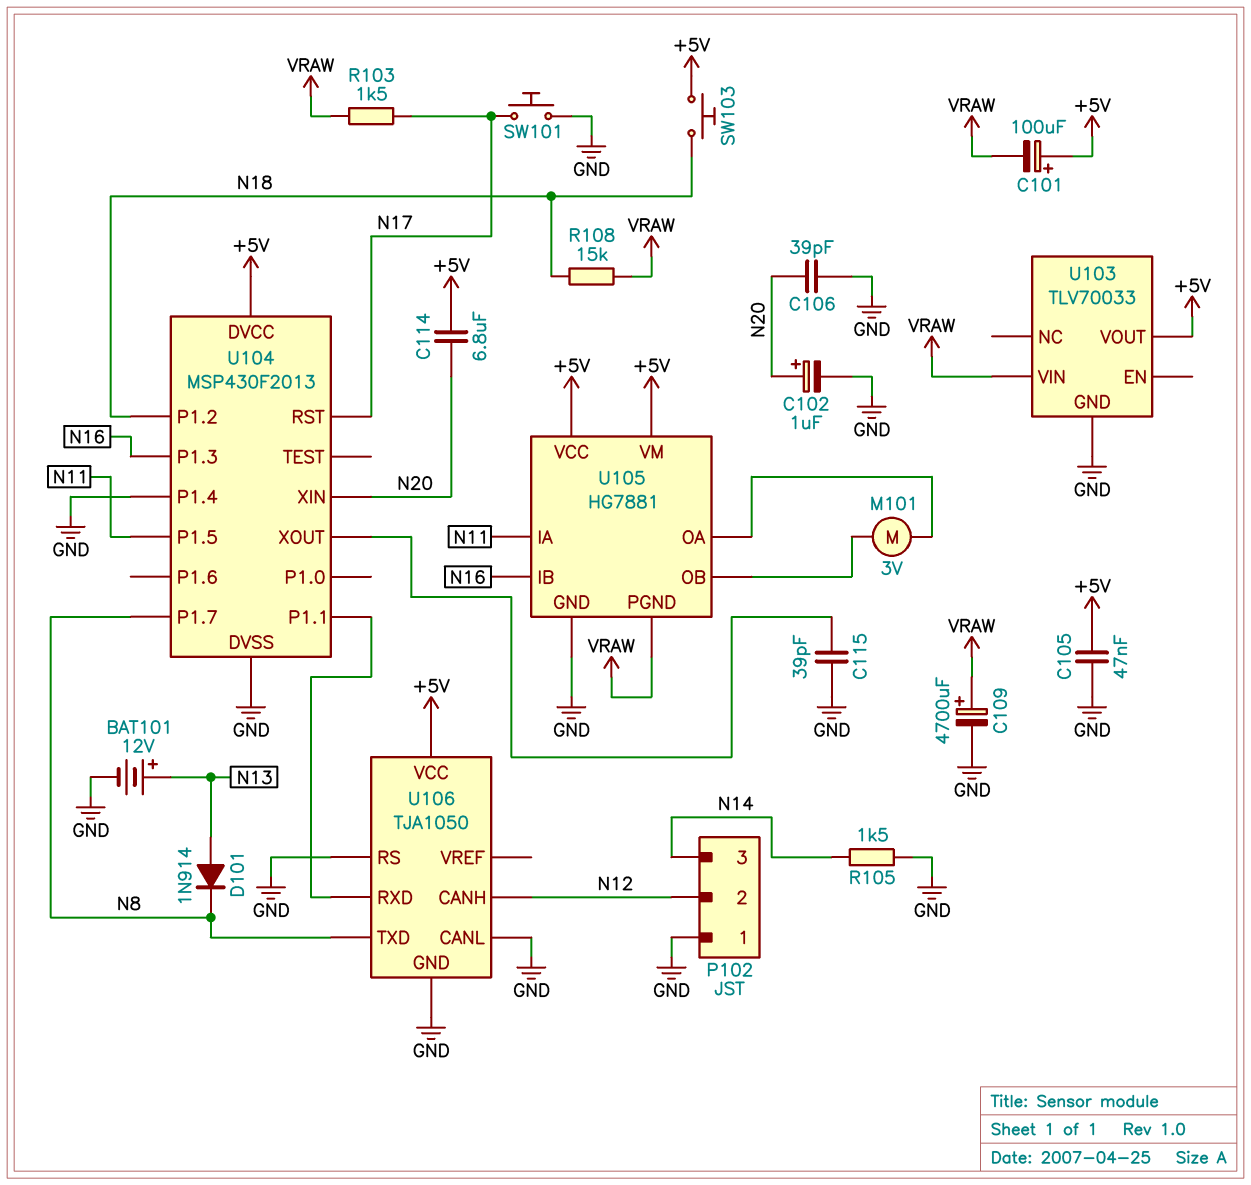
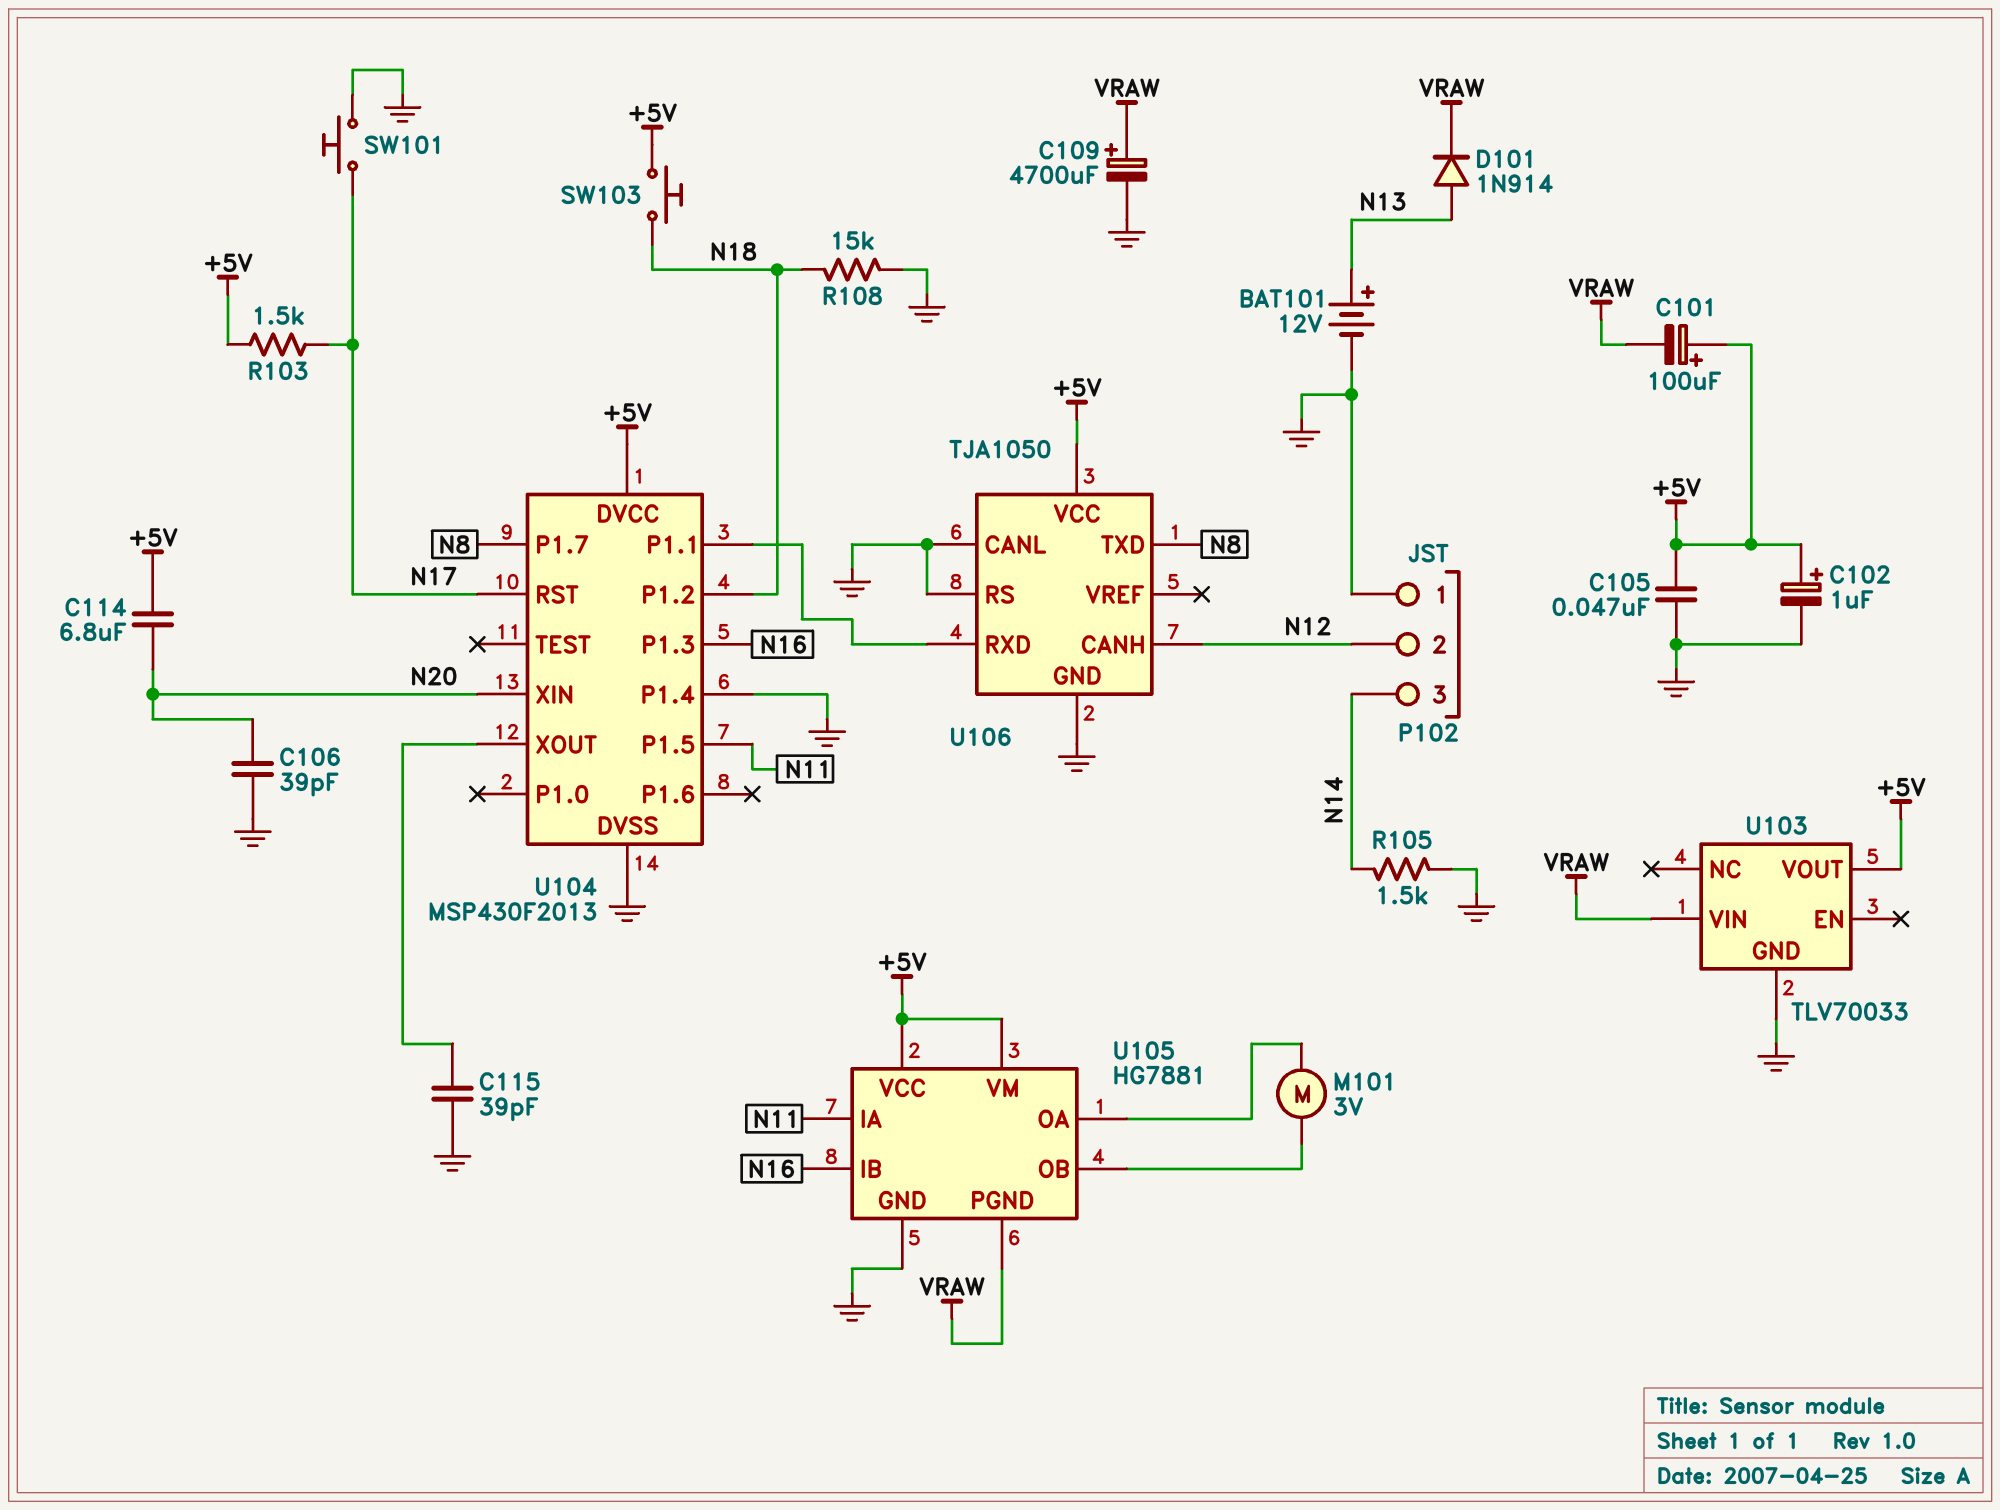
C102: 1uF (plus N20, minus GND) -> 1uF (plus +5V, minus GND)
D101: diode 1N914 (A N13, K N8) -> diode 1N914 (A N13, K VRAW)
R103: 1.5k (N17, VRAW) -> 1.5k (+5V, N17)
R108: 15k (N18, VRAW) -> 15k (GND, N18)

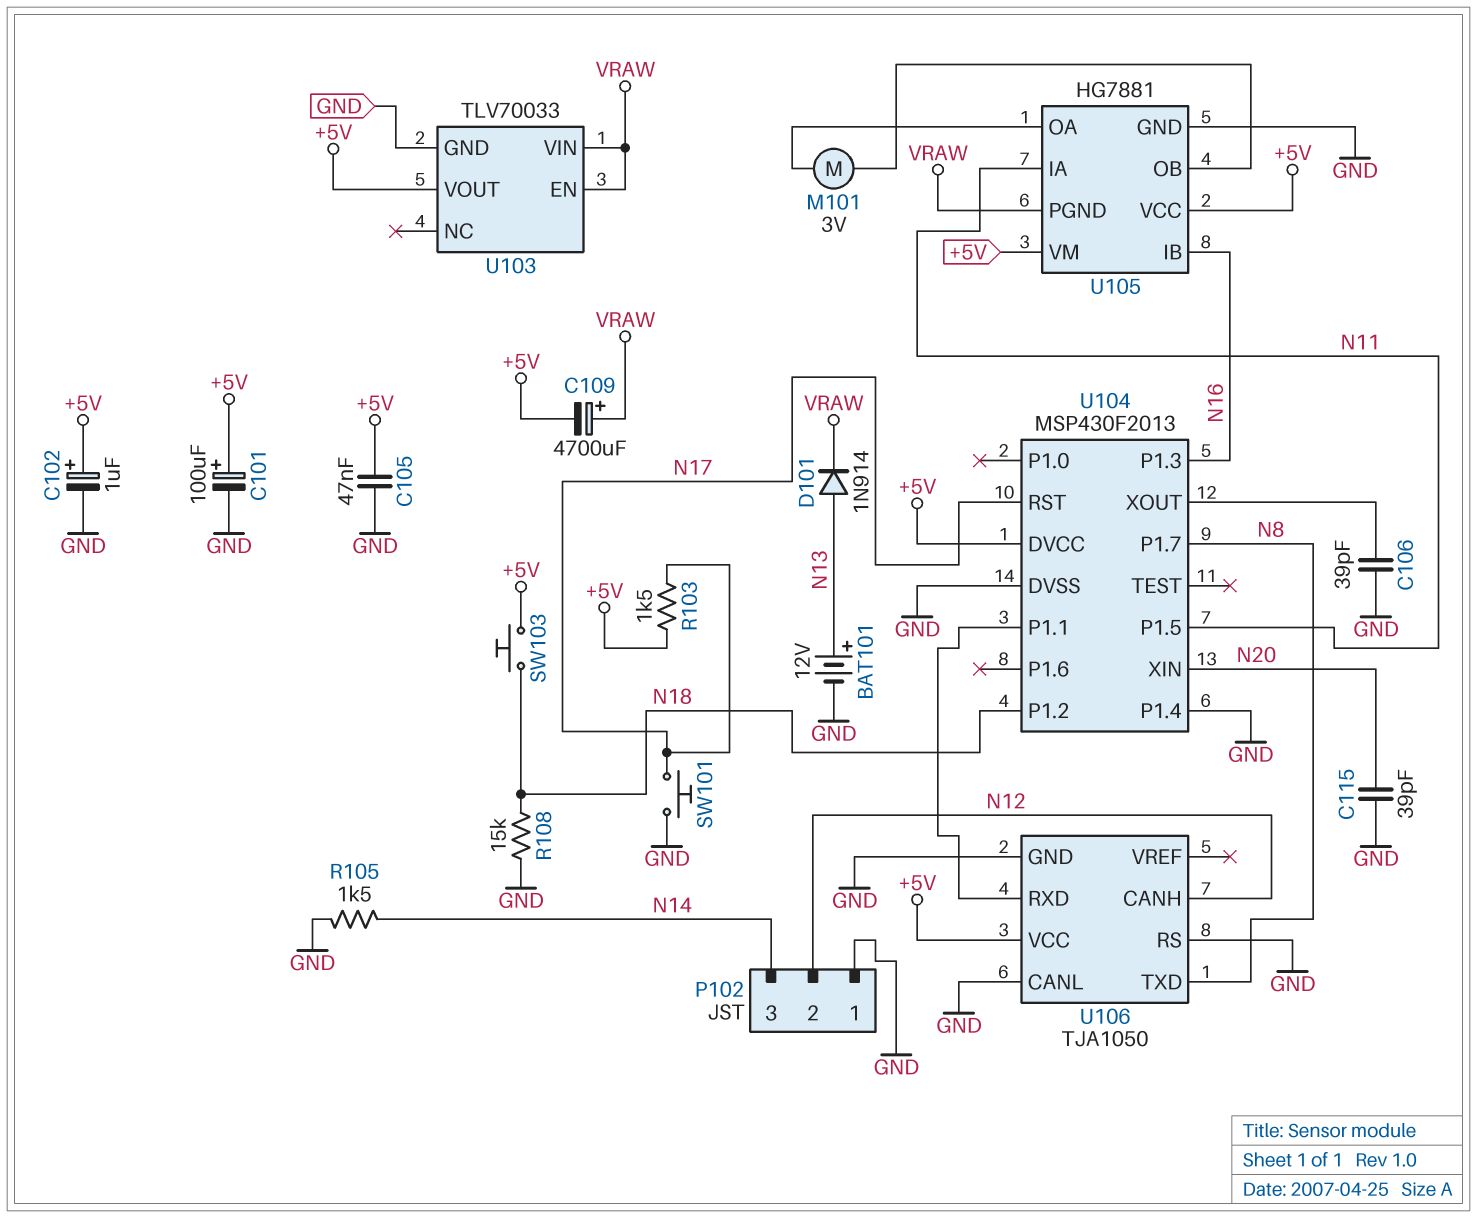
C101: 100uF (plus +5V, minus VRAW) -> 100uF (plus +5V, minus GND)
C106: 39pF (GND, N20) -> 39pF (GND, U104/XOUT)
C109: 4700uF (plus VRAW, minus GND) -> 4700uF (plus VRAW, minus +5V)
C114: 6.8uF (+5V, N20) -> none
C115: 39pF (GND, U104/XOUT) -> 39pF (GND, N20)
U103 pin EN: none -> VRAW

